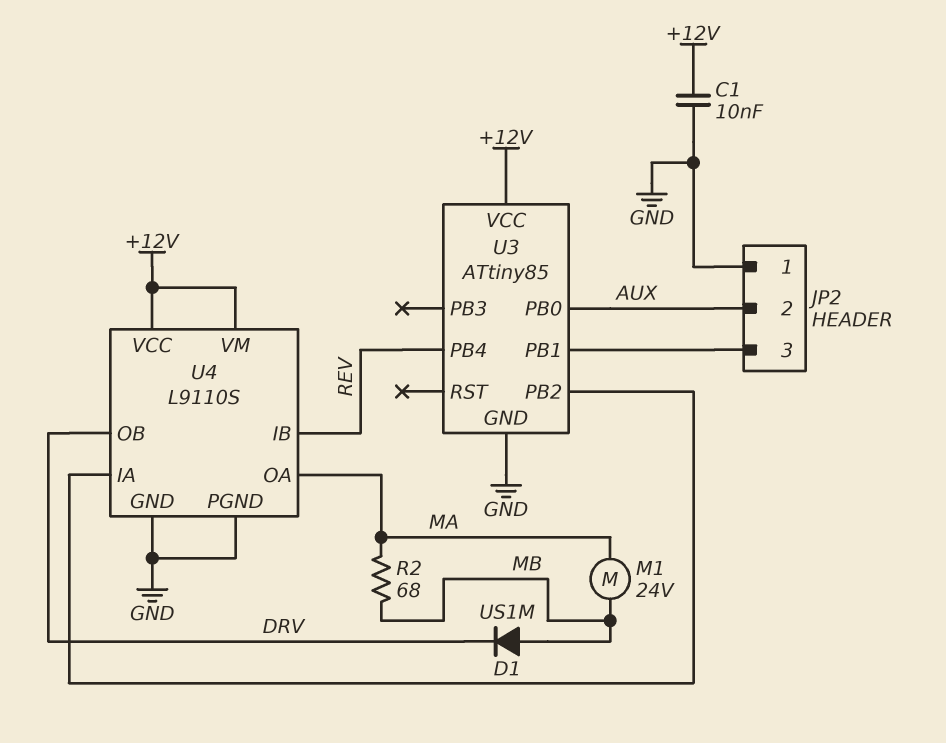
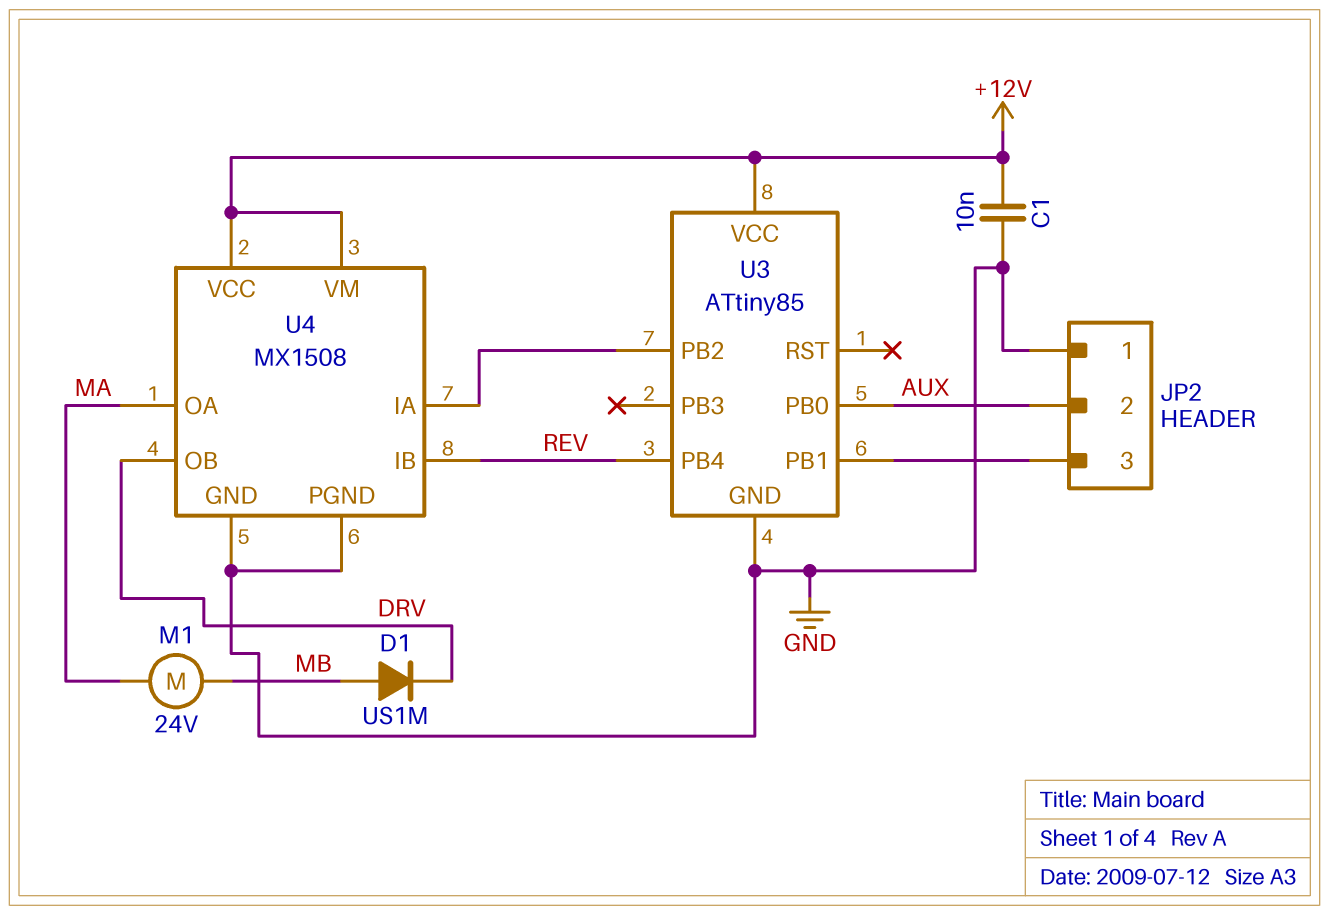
R2: 68 (MA, MB) -> none
U4: L9110S -> MX1508

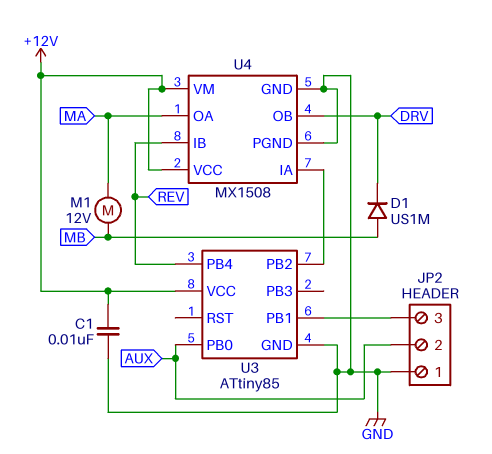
M1: motor 24V (MA, MB) -> motor 12V (MA, MB)

